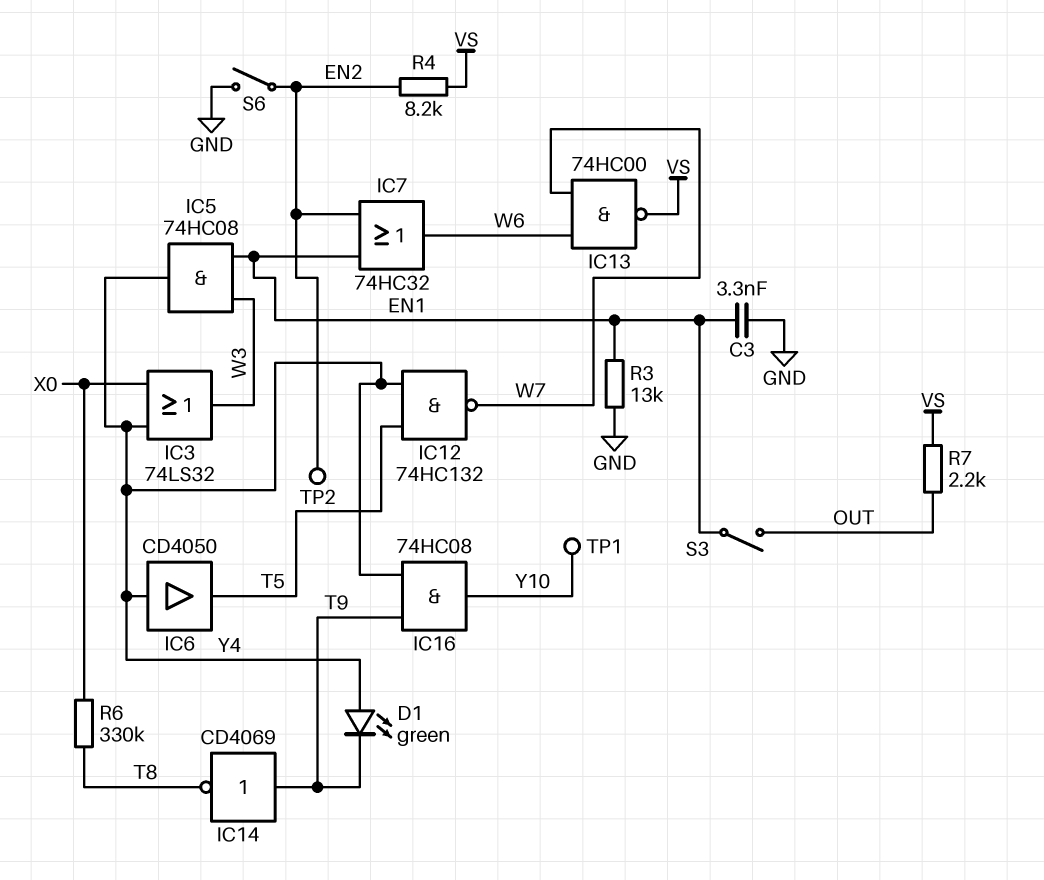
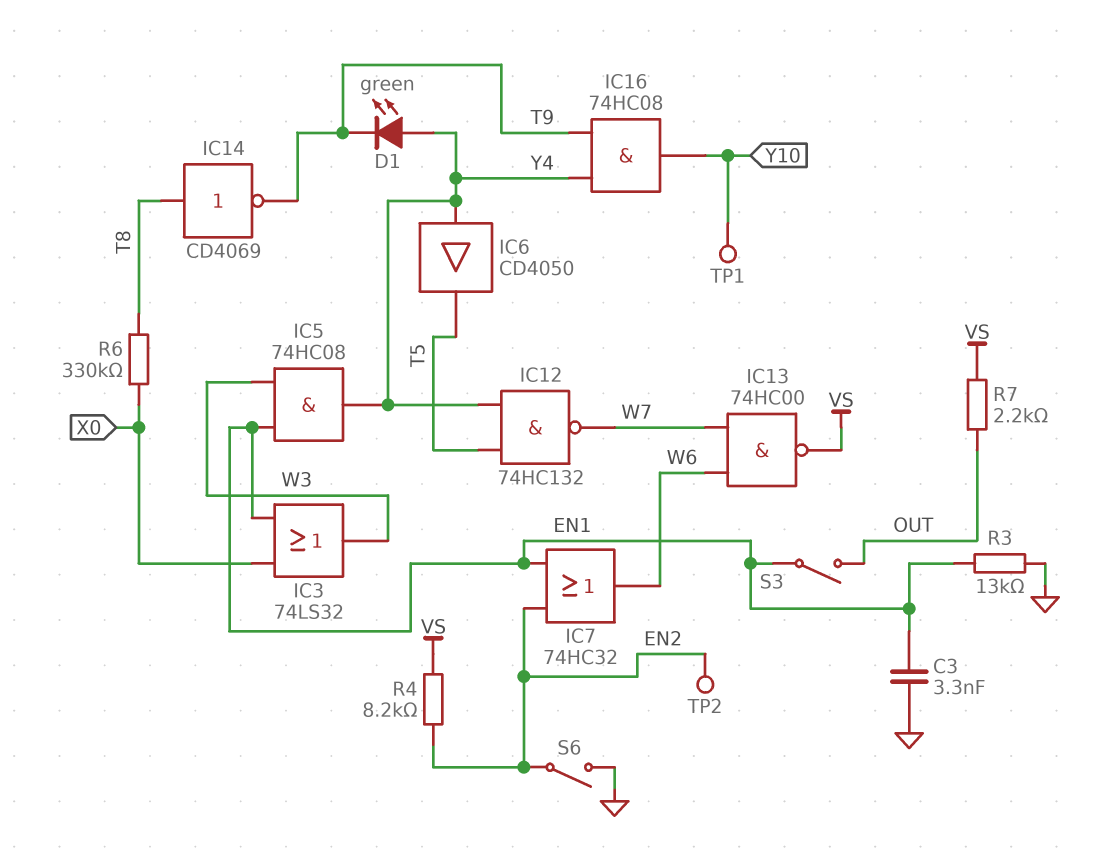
IC3: OR 74LS32 (in X0, in Y4, out W3) -> OR 74LS32 (in EN1, in X0, out W3)
IC14: NOT CD4069 (in T9, out T8) -> NOT CD4069 (in T8, out T9)

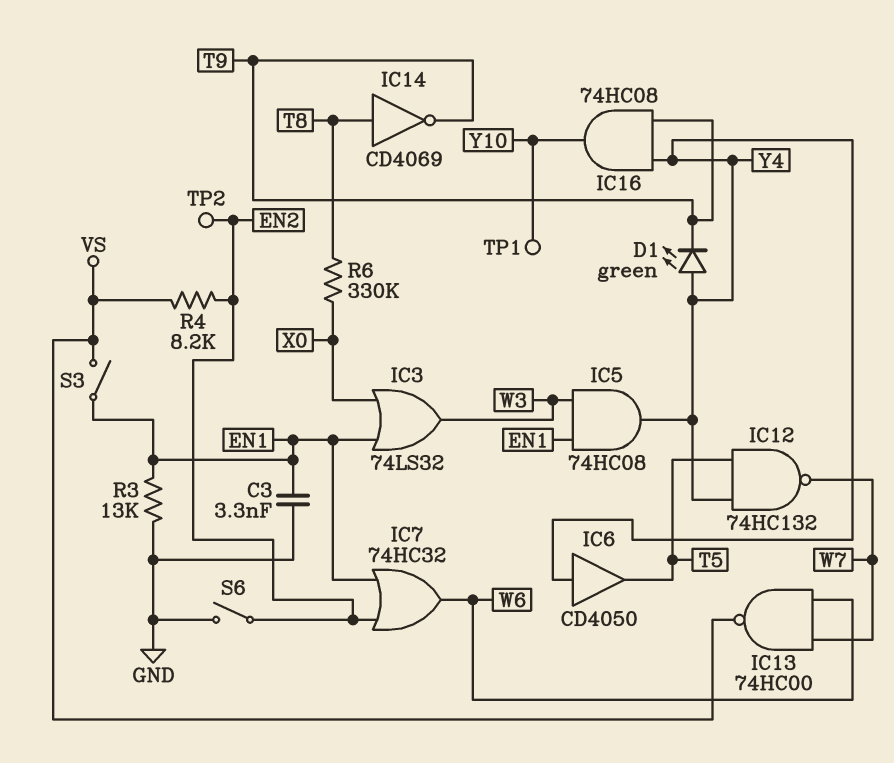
R7: 2.2k (OUT, VS) -> none
S3: switch (EN1, OUT) -> switch (EN1, VS)

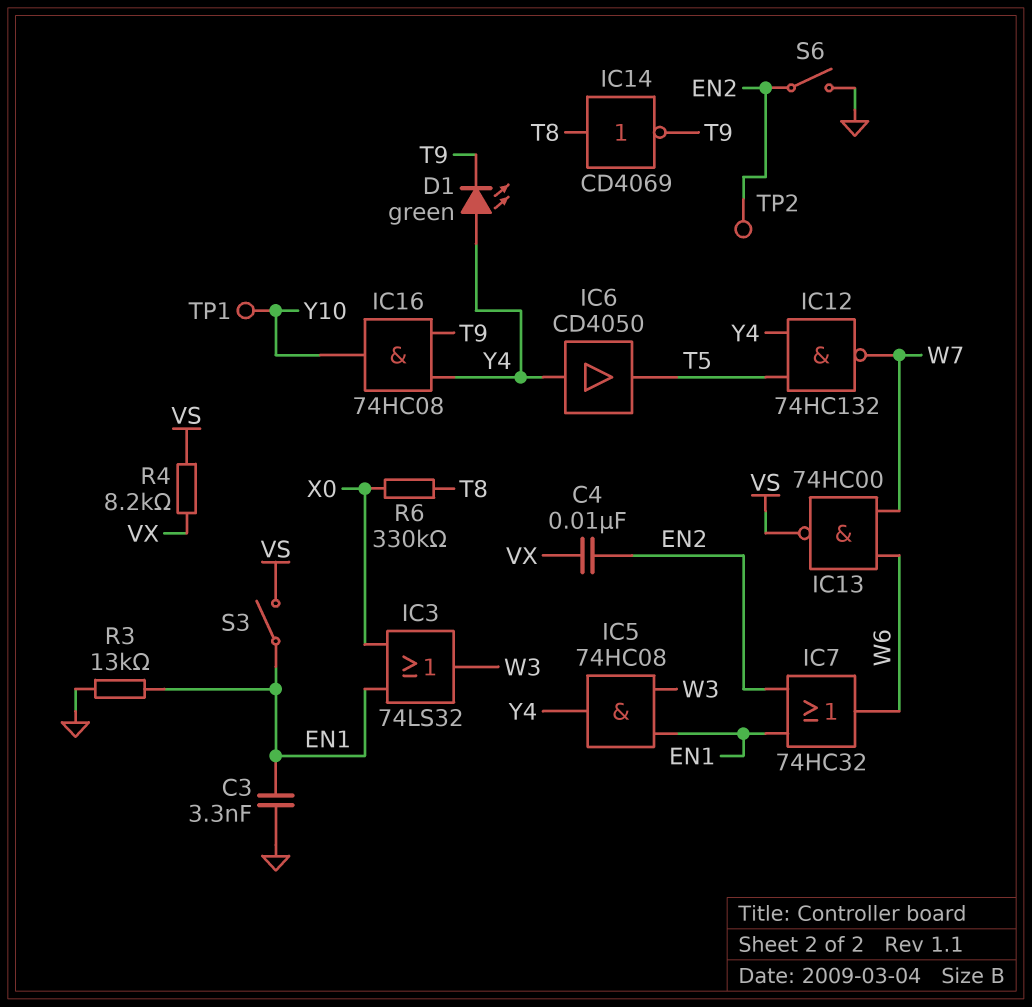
C4: none -> 10nF (EN2, VX)
R4: 8.2k (EN2, VS) -> 8.2k (VS, VX)

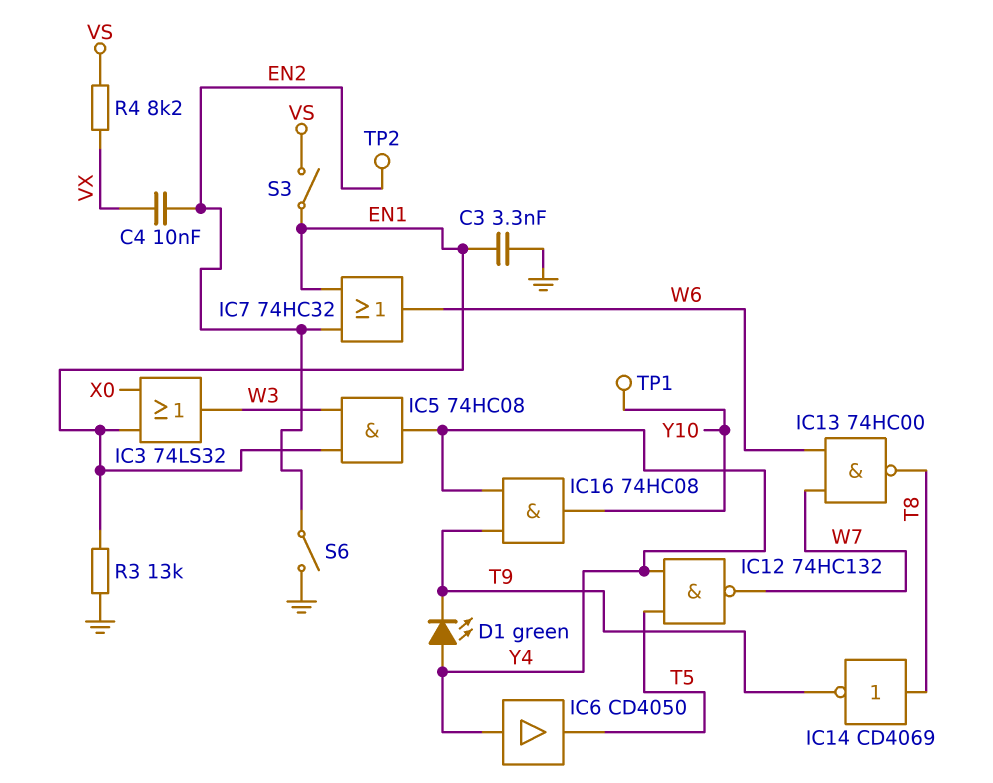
IC13: NAND 74HC00 (in W6, in W7, out VS) -> NAND 74HC00 (in W6, in W7, out T8)
R6: 330k (T8, X0) -> none

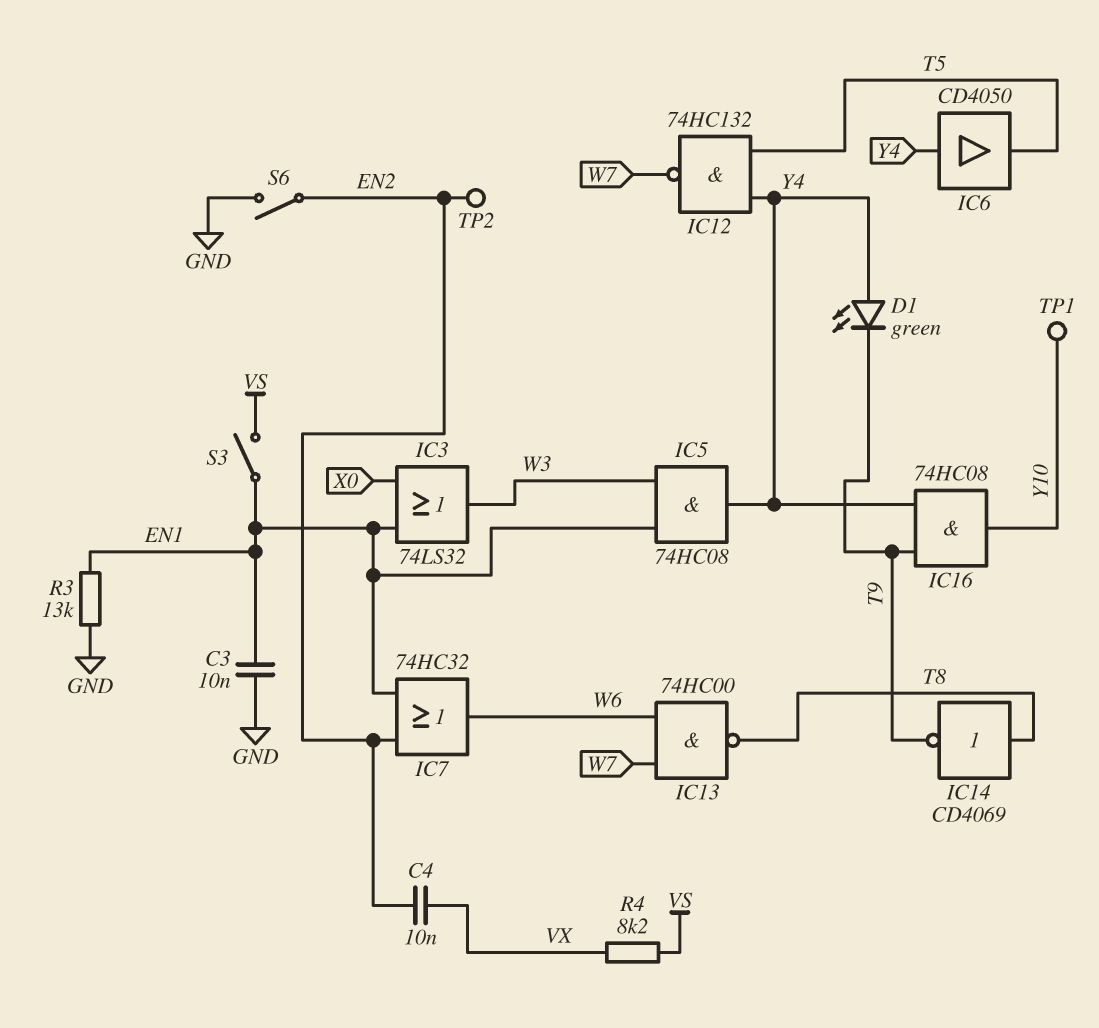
C3: 3.3nF (EN1, GND) -> 10nF (EN1, GND)

